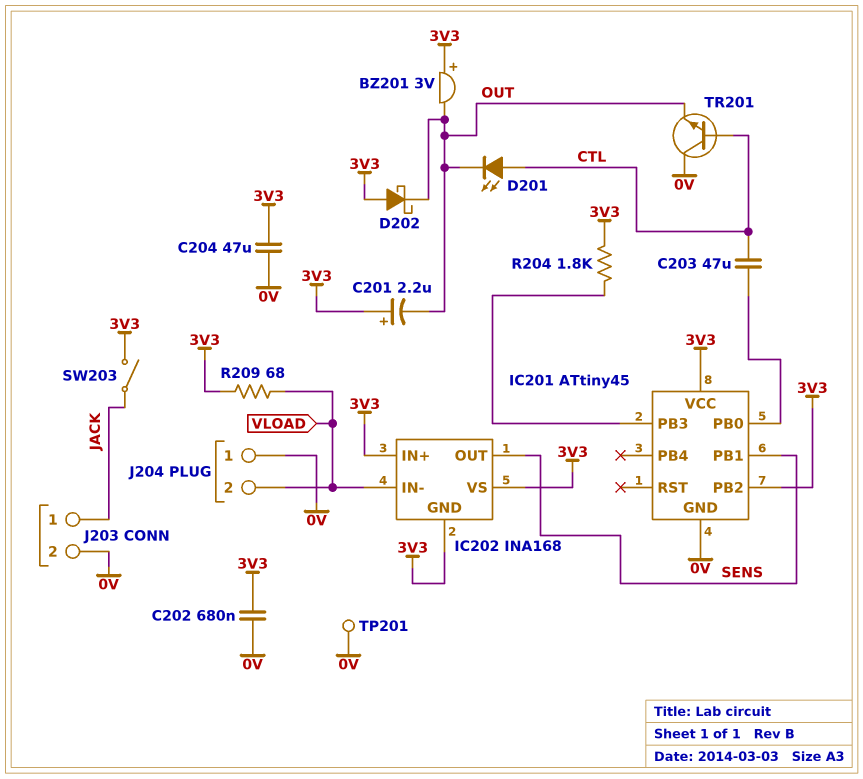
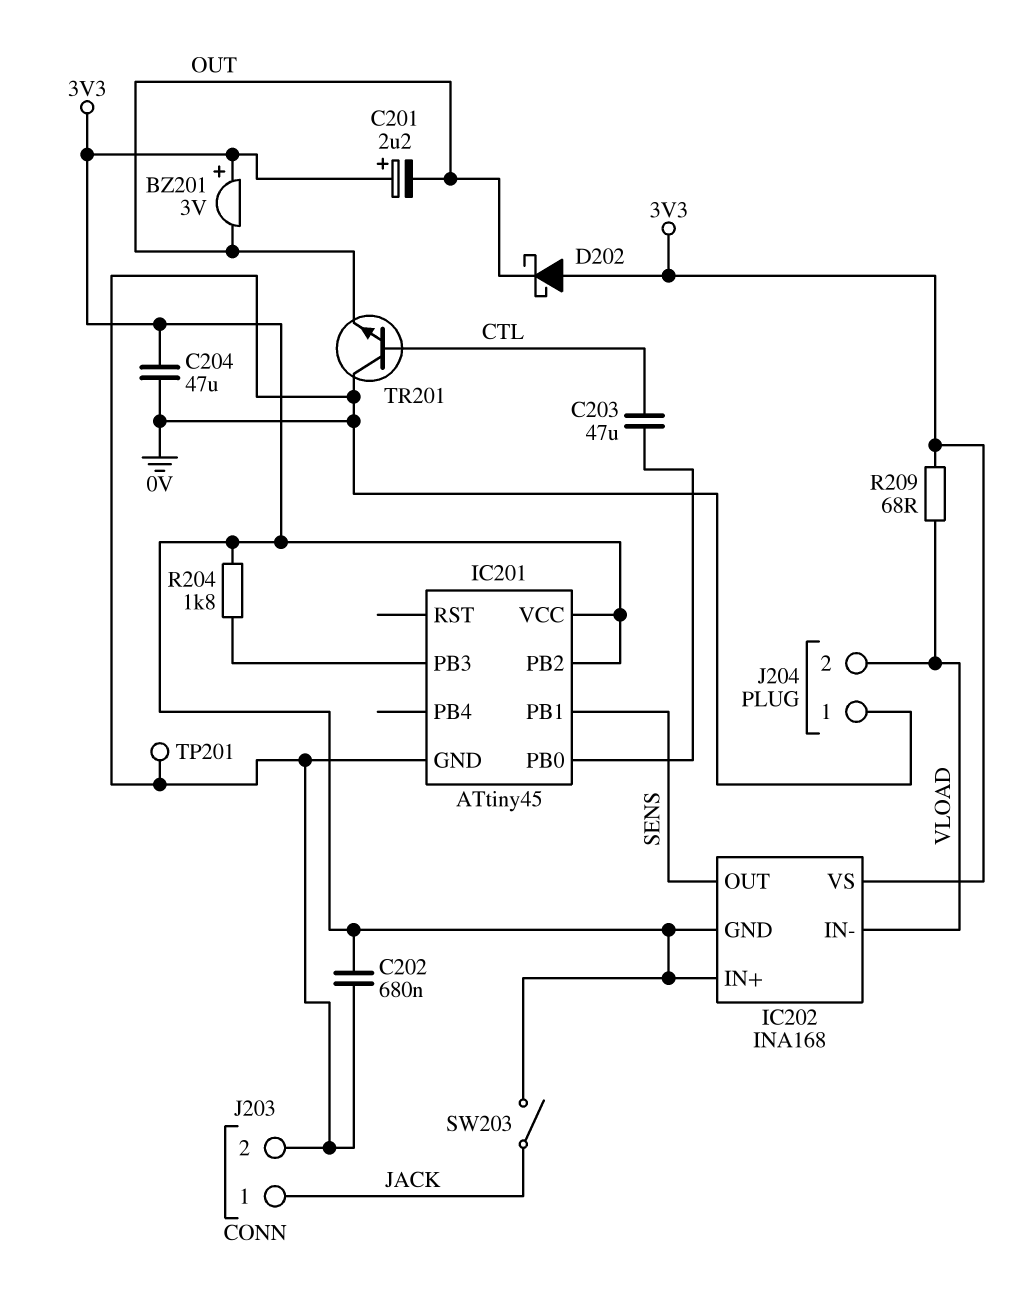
D201: LED (A CTL, K OUT) -> none

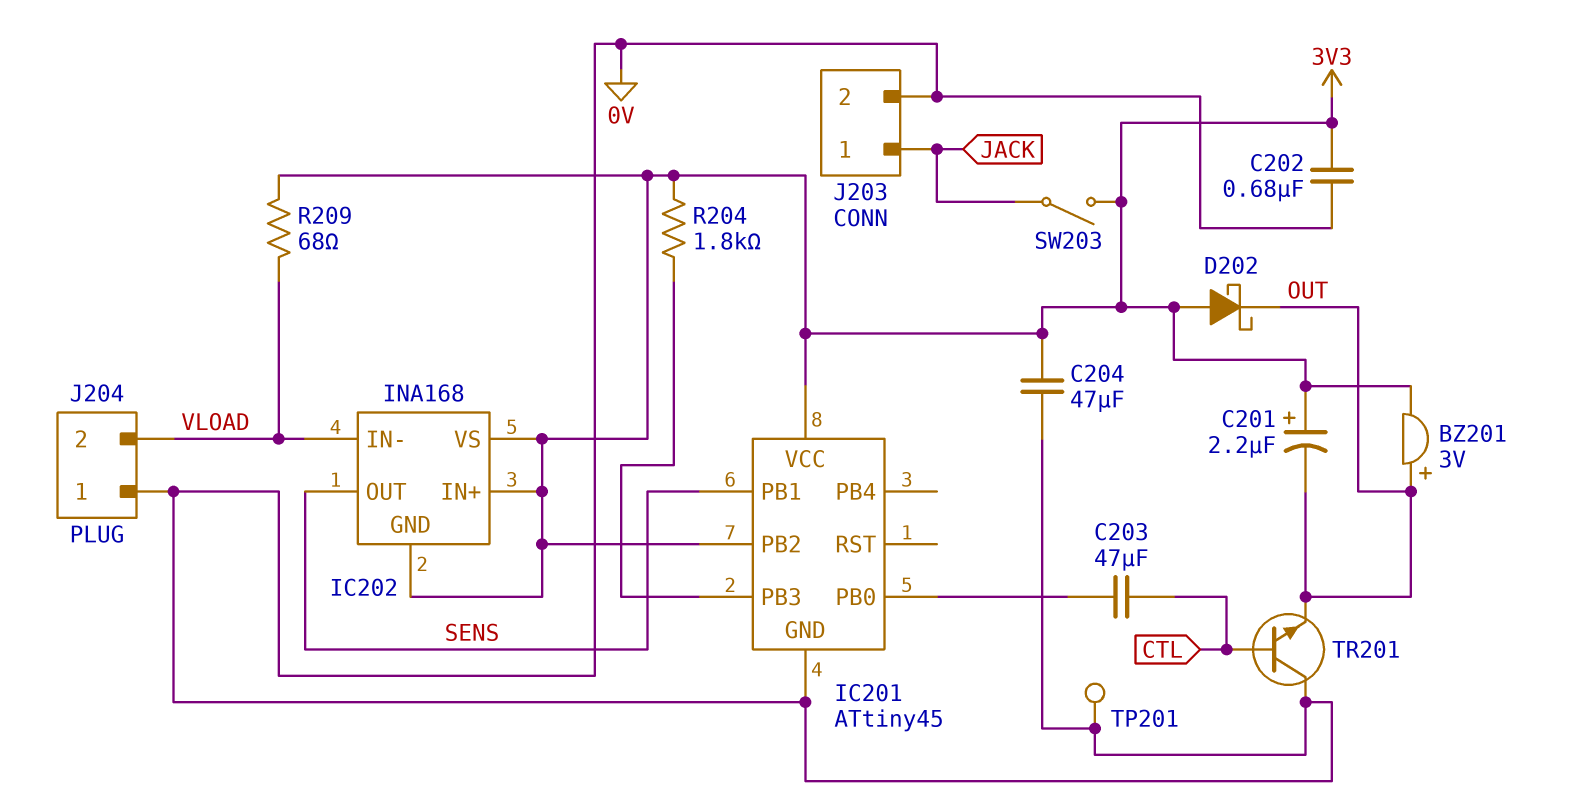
BZ201: buzzer 3V (plus 3V3, minus OUT) -> buzzer 3V (plus OUT, minus 3V3)

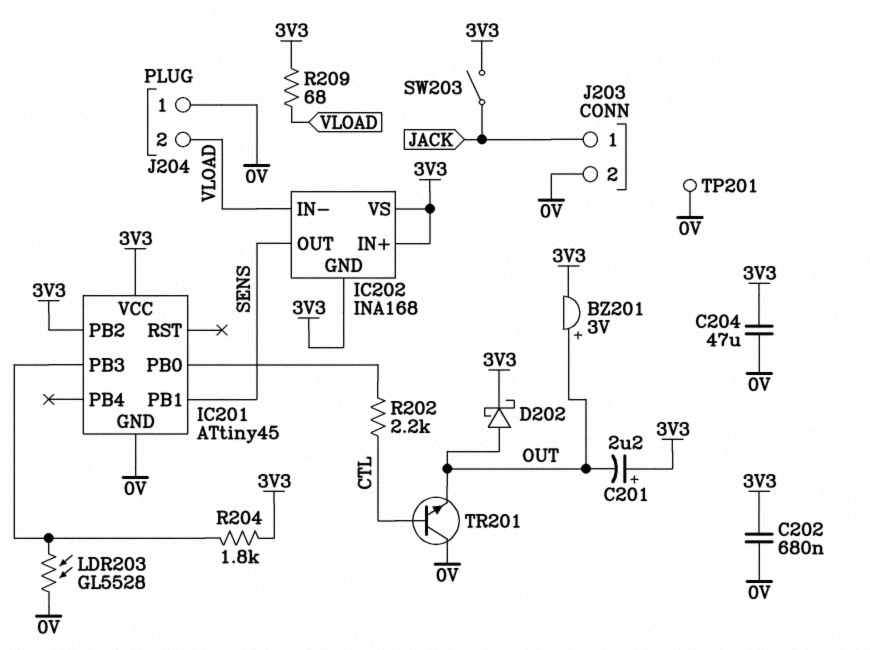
C203: 47uF (CTL, IC201/PB0) -> none
D202: schottky (A 3V3, K OUT) -> schottky (A OUT, K 3V3)
LDR203: none -> GL5528 (0V, IC201/PB3)
R202: none -> 2.2k (CTL, IC201/PB0)

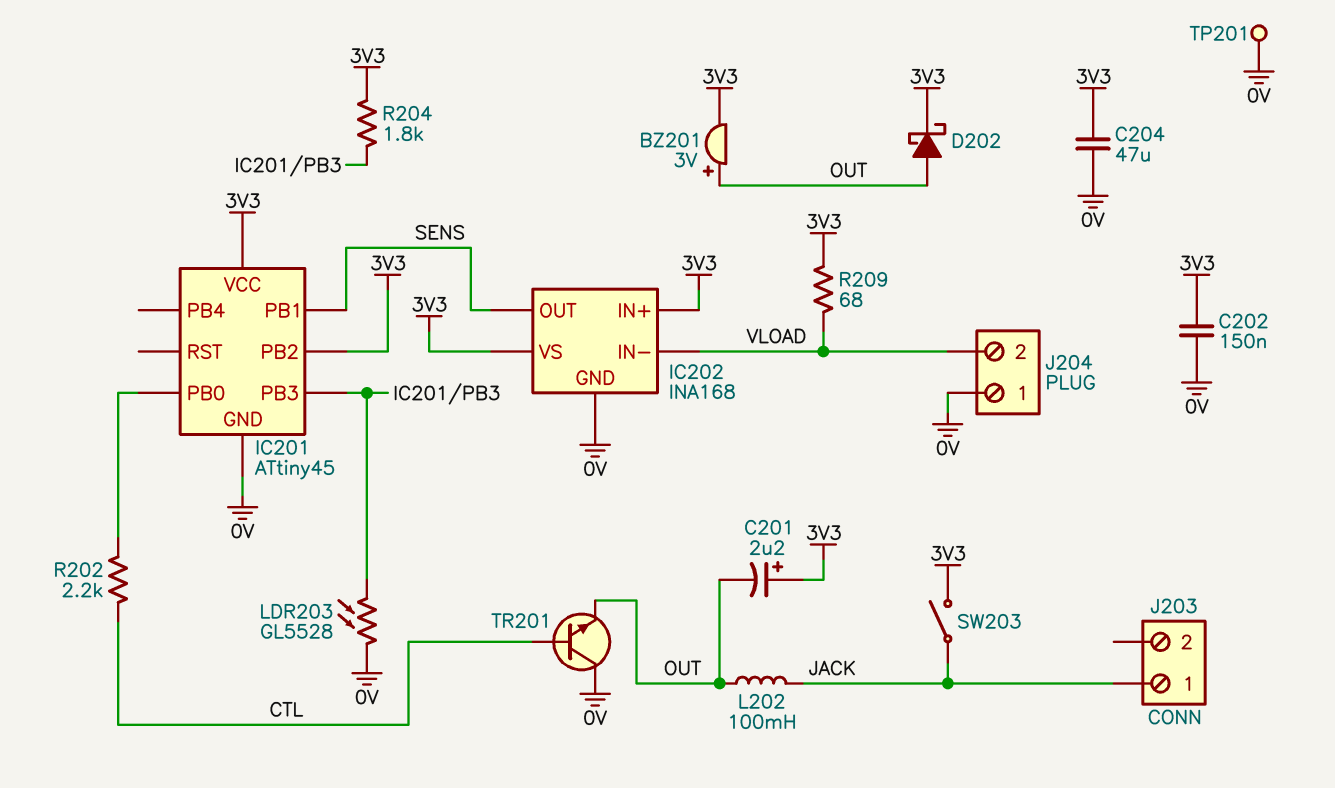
C202: 680nF (0V, 3V3) -> 150nF (0V, 3V3)
IC202 pin GND: 3V3 -> 0V
J203 pin 2: 0V -> none
L202: none -> 100mH (JACK, OUT)

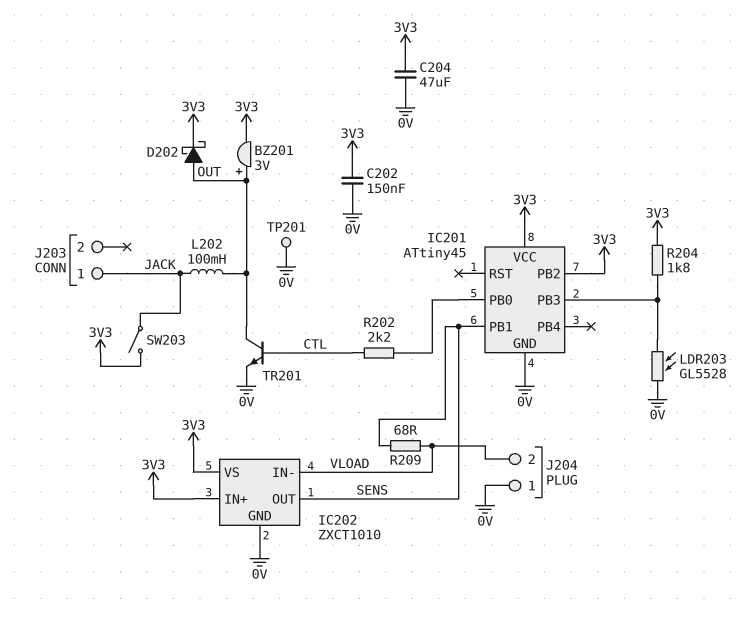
C201: 2.2uF (plus 3V3, minus OUT) -> none
IC202: INA168 -> ZXCT1010
R209: 68 (3V3, VLOAD) -> 68 (SENS, VLOAD)
TR201: NPN (B CTL, C 0V, E OUT) -> NPN (B CTL, C OUT, E 0V)

